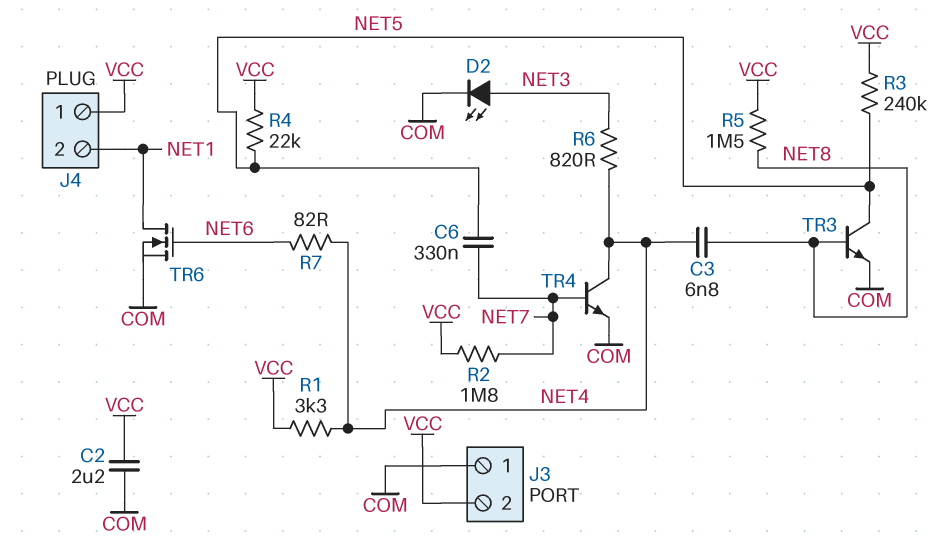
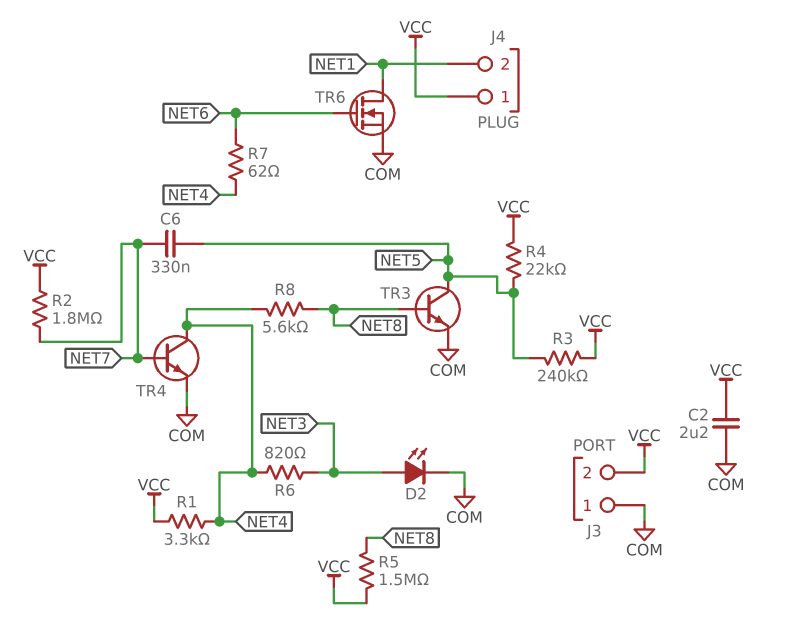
C3: 6.8nF (NET4, NET8) -> none
R7: 82 (NET4, NET6) -> 62 (NET4, NET6)
R8: none -> 5.6k (NET4, NET8)

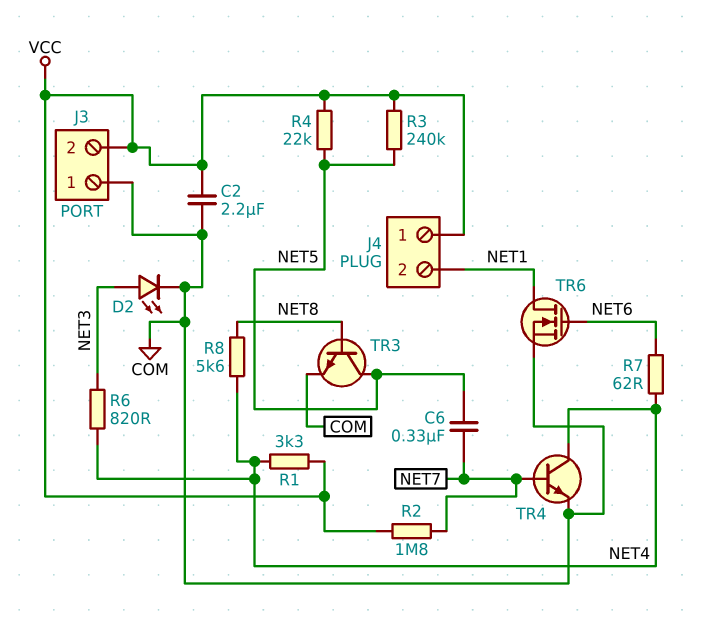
R5: 1.5M (NET8, VCC) -> none

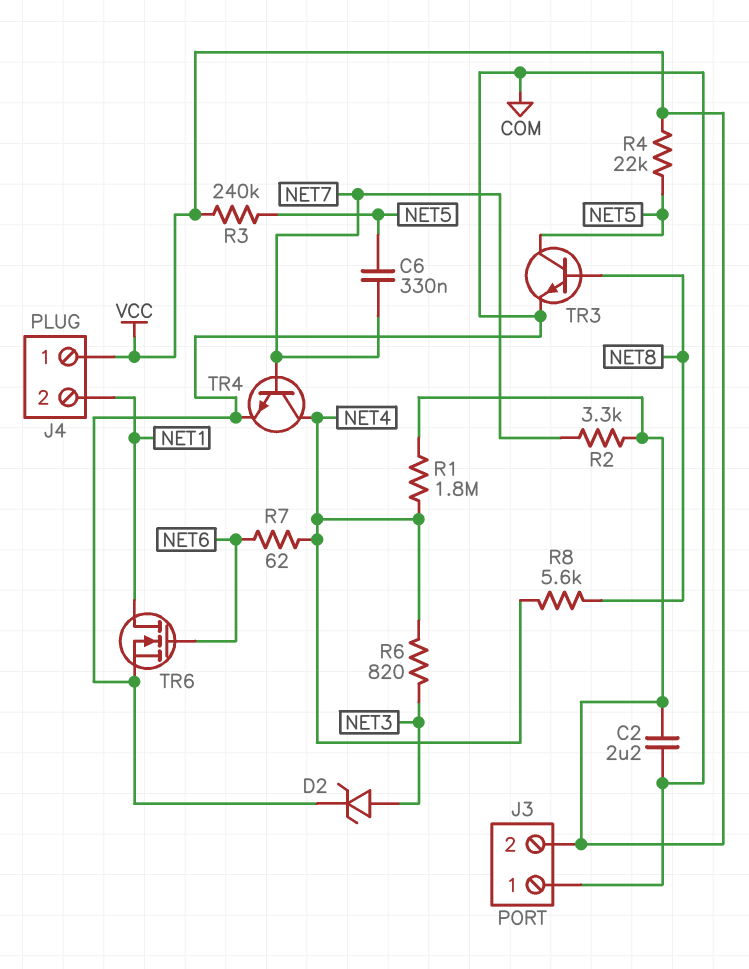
D2: LED (A NET3, K COM) -> zener (A NET3, K COM)
R1: 3.3k (NET4, VCC) -> 1.8M (NET4, VCC)
R2: 1.8M (NET7, VCC) -> 3.3k (NET7, VCC)

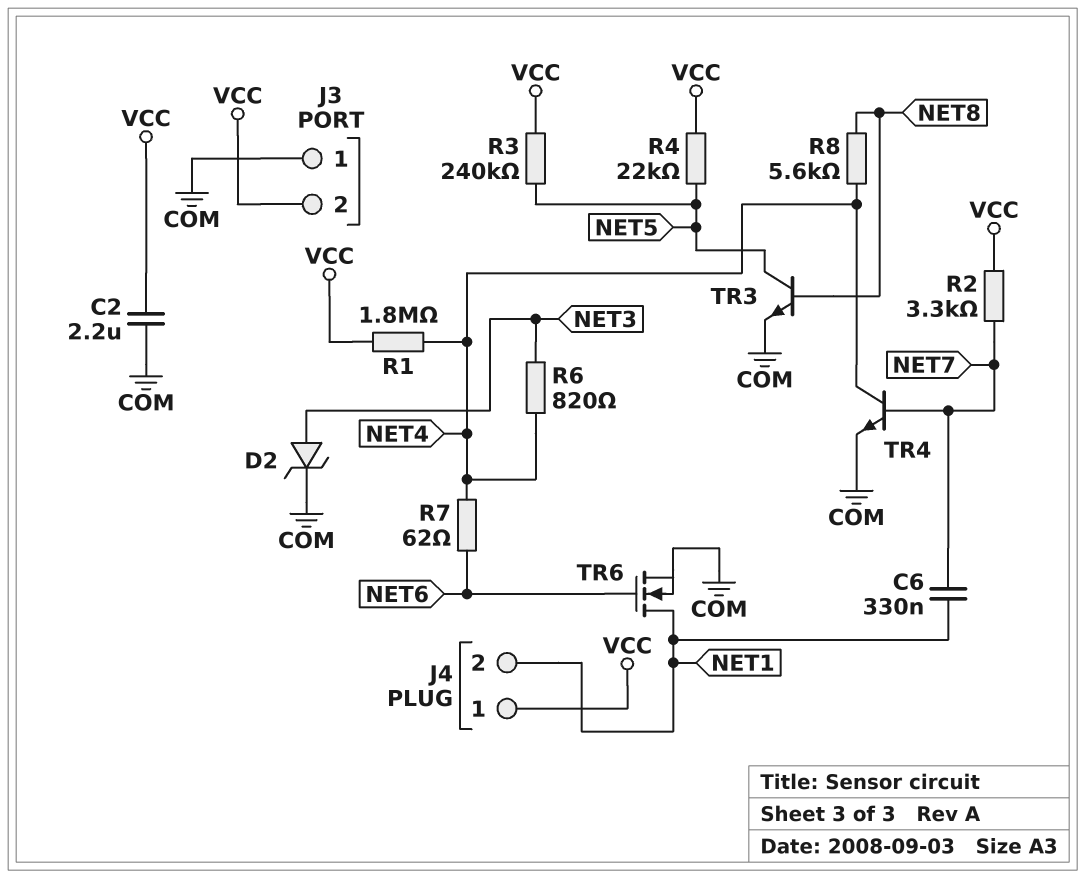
C6: 330nF (NET5, NET7) -> 330nF (NET1, NET7)

